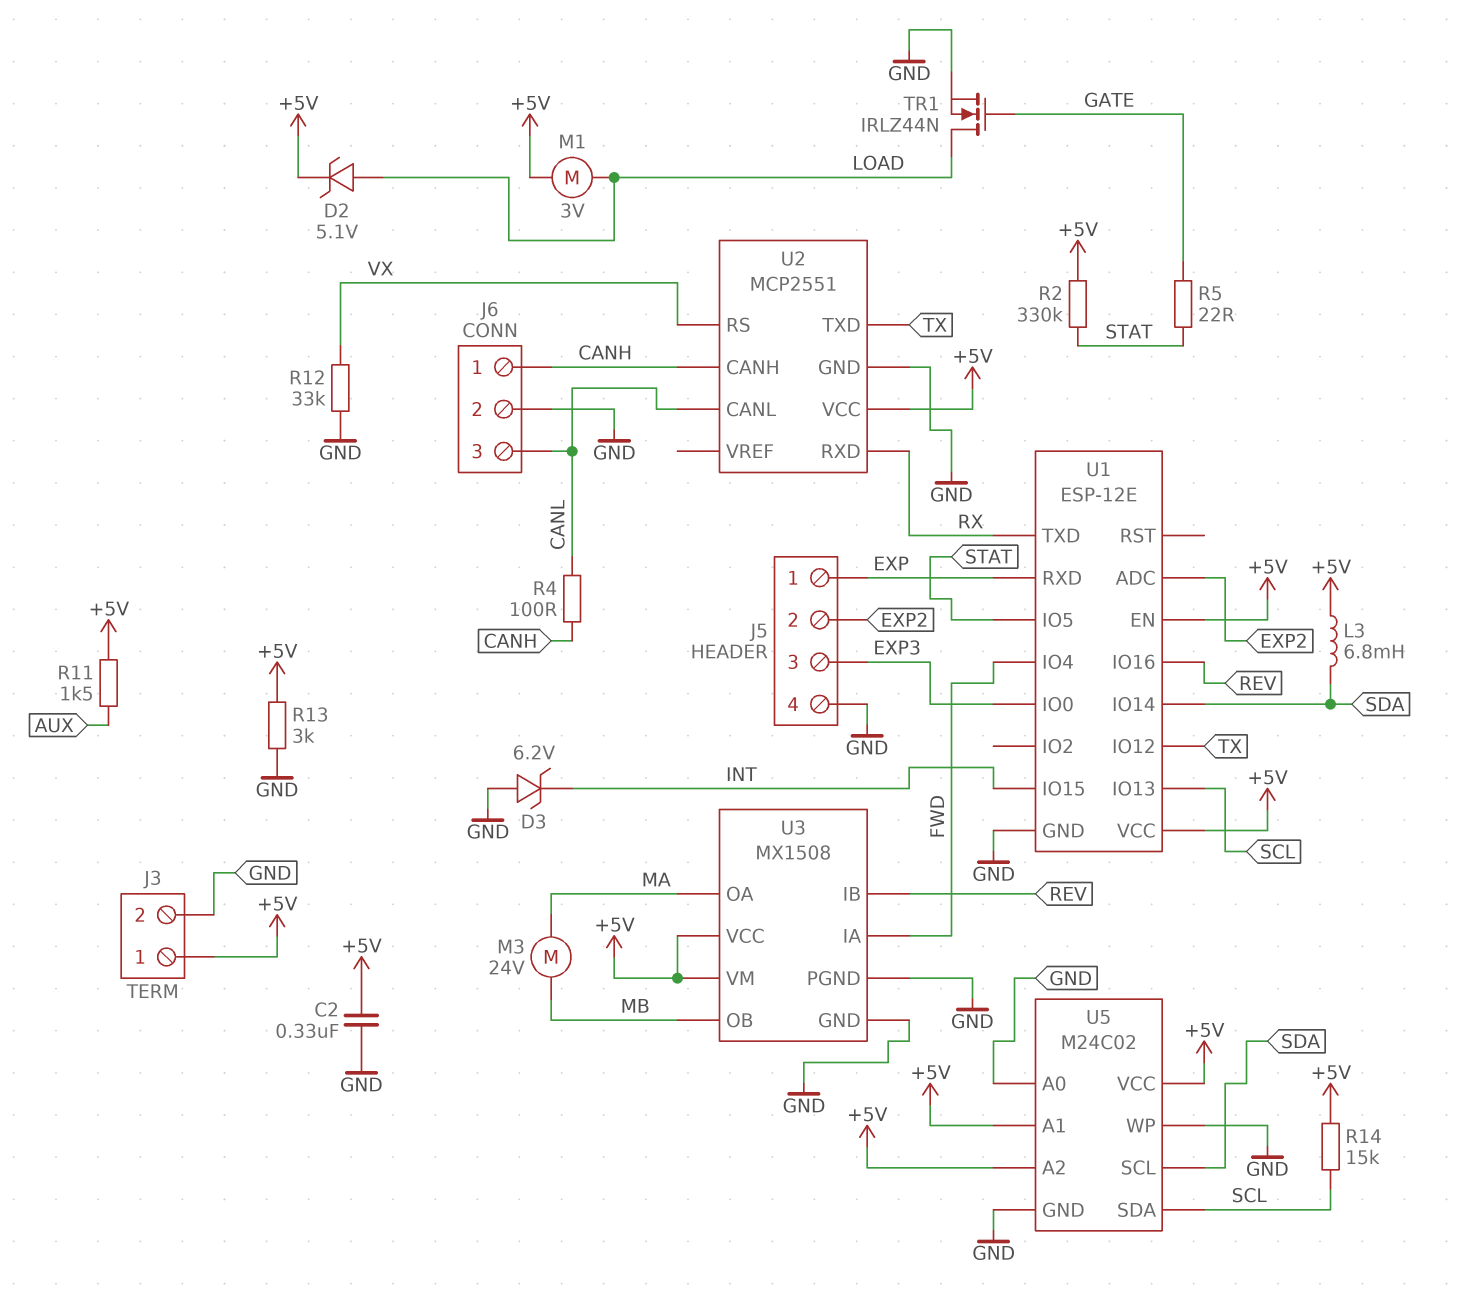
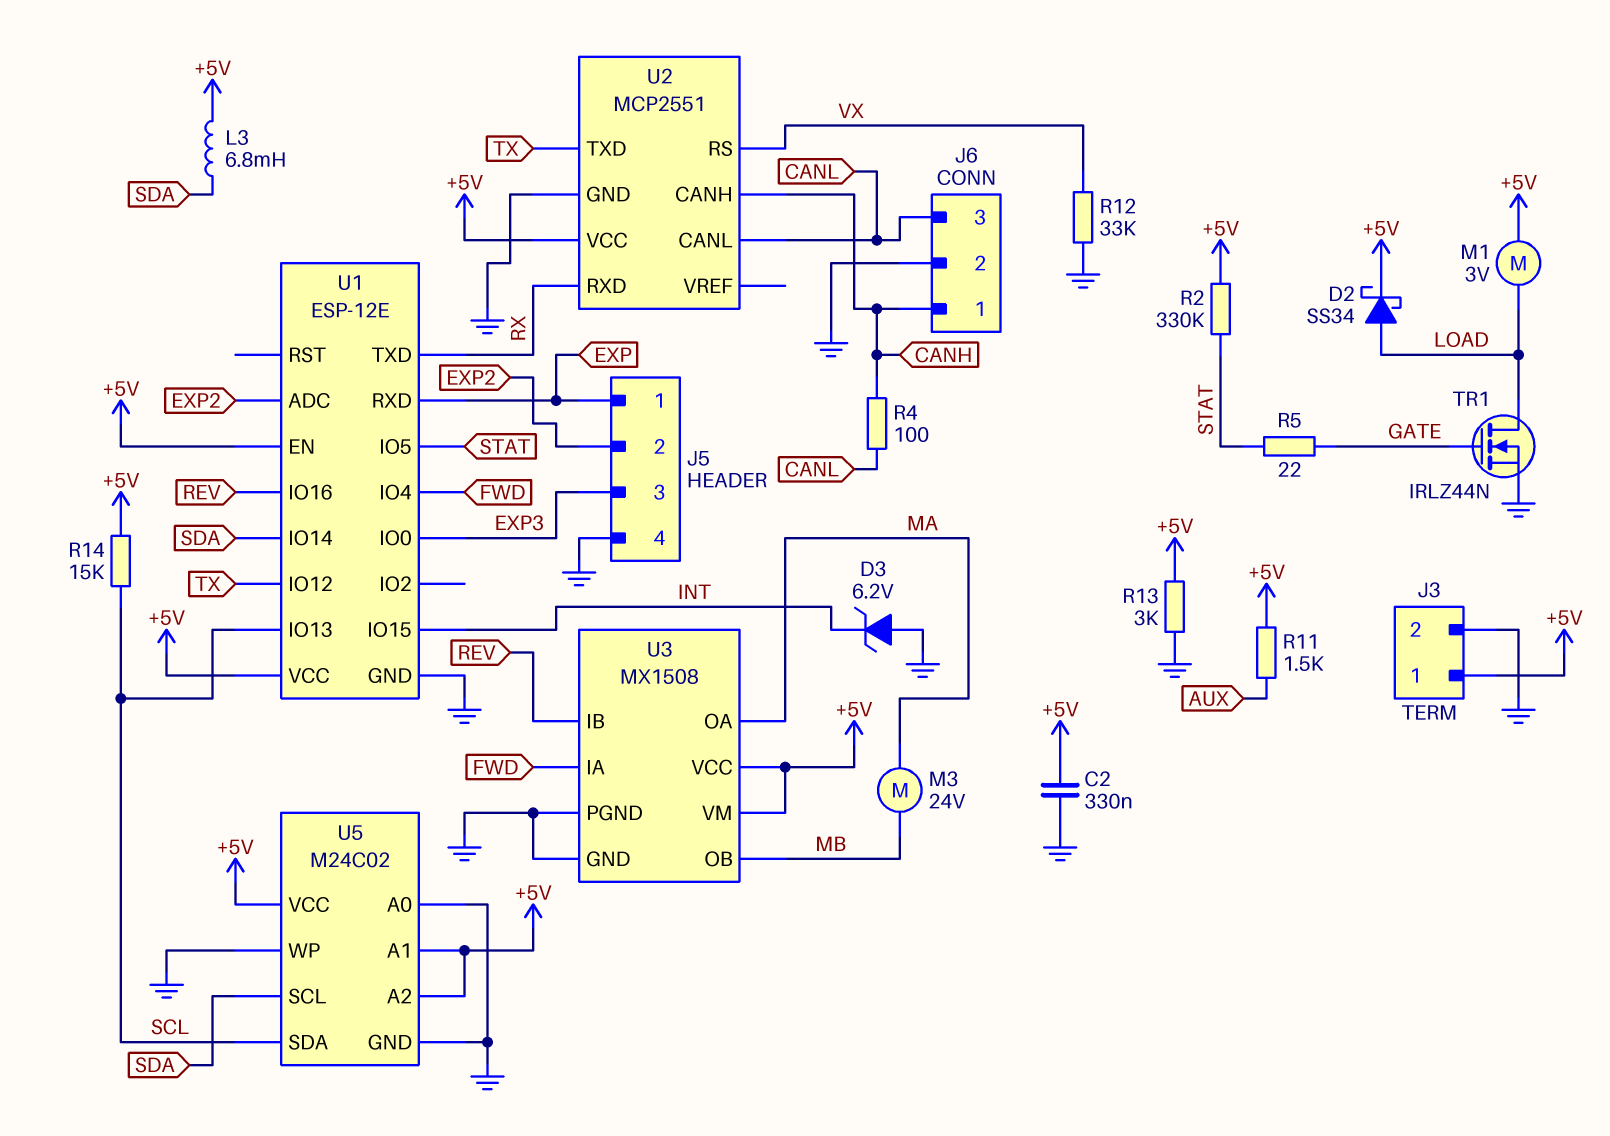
D2: zener 5.1V (A LOAD, K +5V) -> schottky SS34 (A LOAD, K +5V)

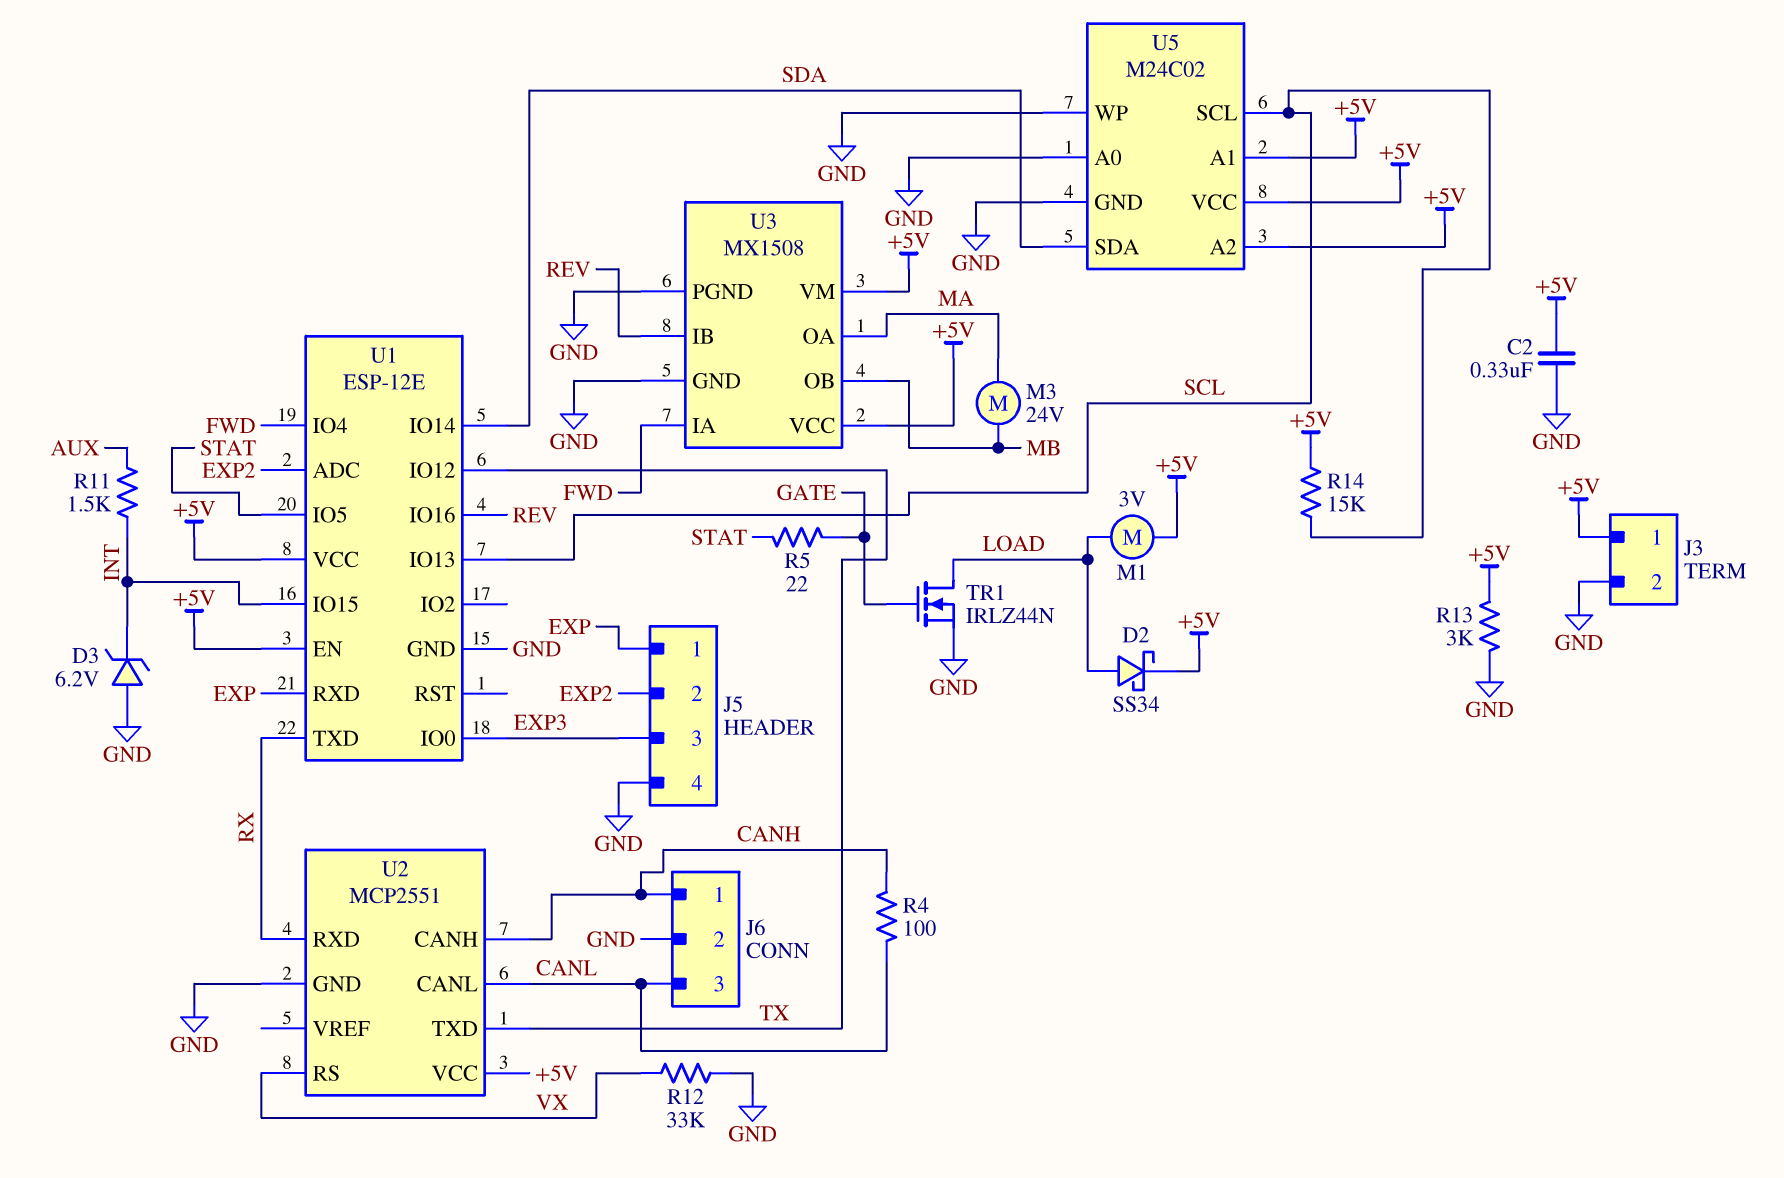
L3: 6.8mH (+5V, SDA) -> none
R2: 330k (+5V, STAT) -> none
R11: 1.5k (+5V, AUX) -> 1.5k (AUX, INT)
U5 pin SCL: SDA -> SCL
U5 pin SDA: SCL -> SDA

